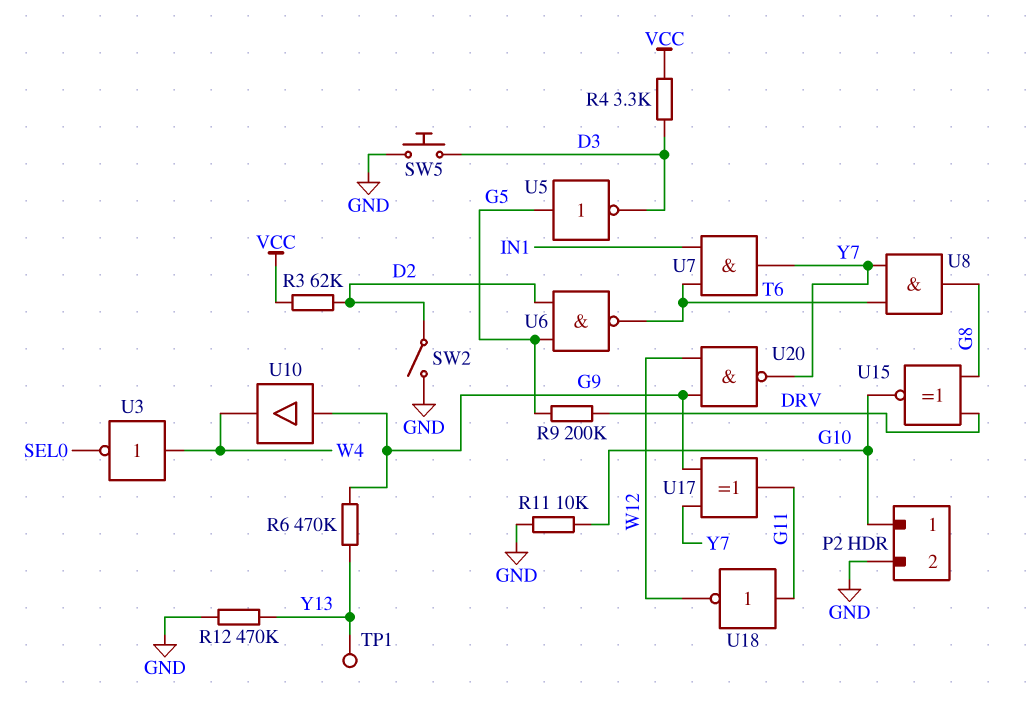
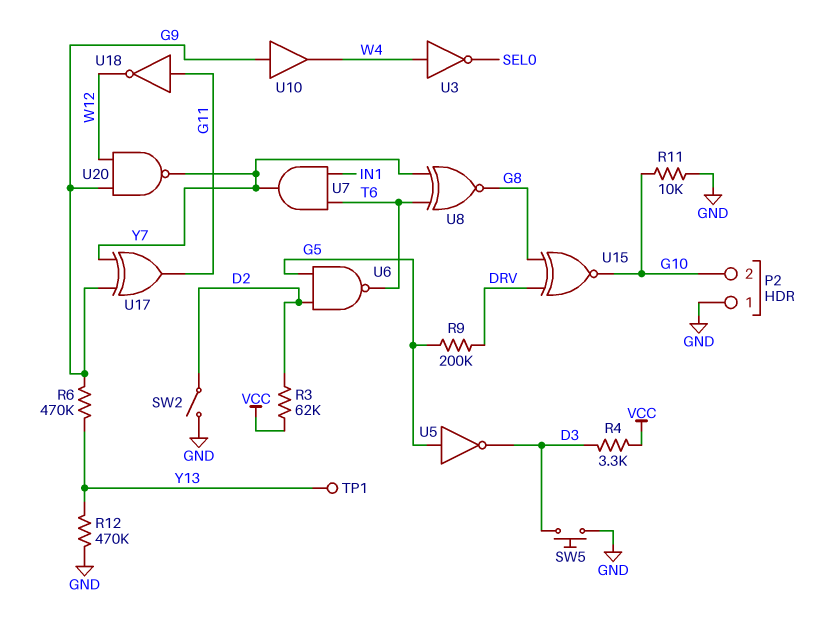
P2 pin 1: G10 -> GND
P2 pin 2: GND -> G10
U8: AND (in T6, in Y7, out G8) -> XNOR (in T6, in Y7, out G8)

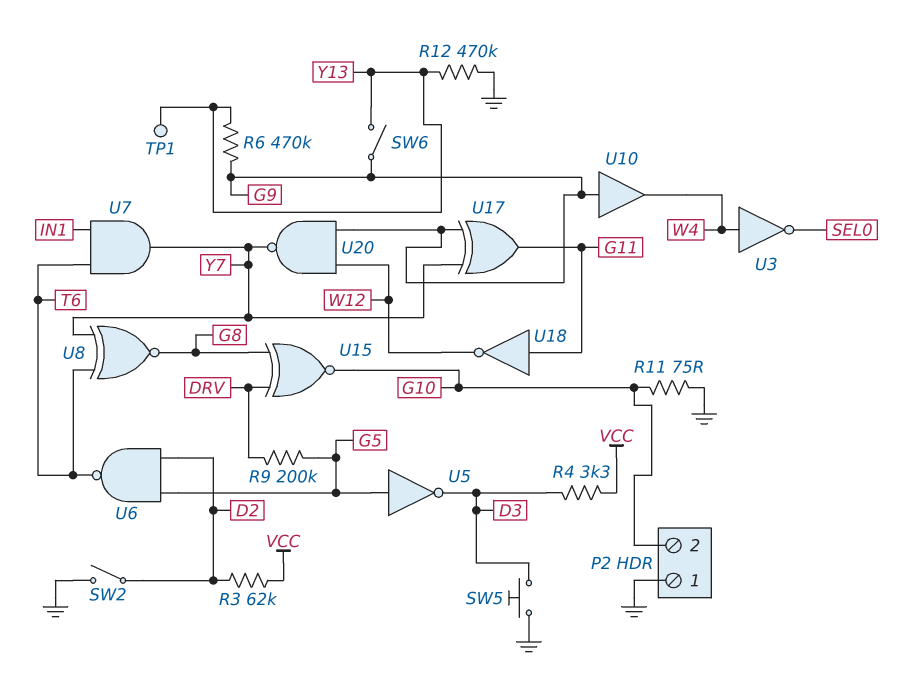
R11: 10k (G10, GND) -> 75 (G10, GND)
SW6: none -> switch (G9, Y13)

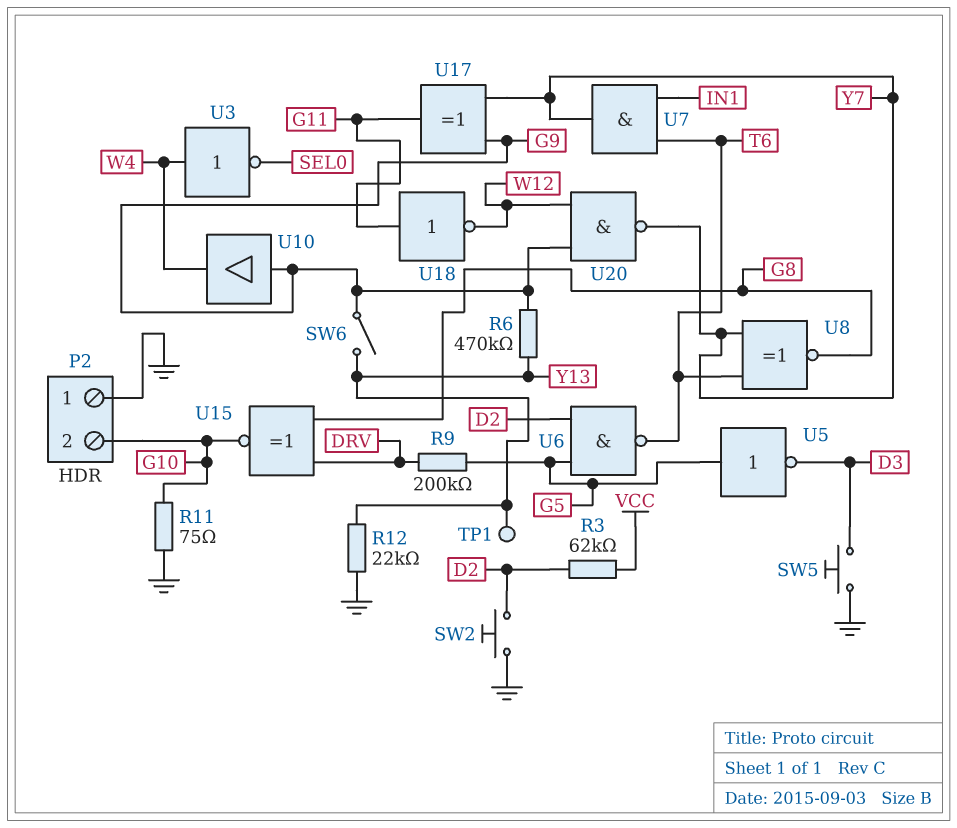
R4: 3.3k (D3, VCC) -> none
R12: 470k (GND, Y13) -> 22k (GND, Y13)
SW2: switch (D2, GND) -> button (D2, GND)

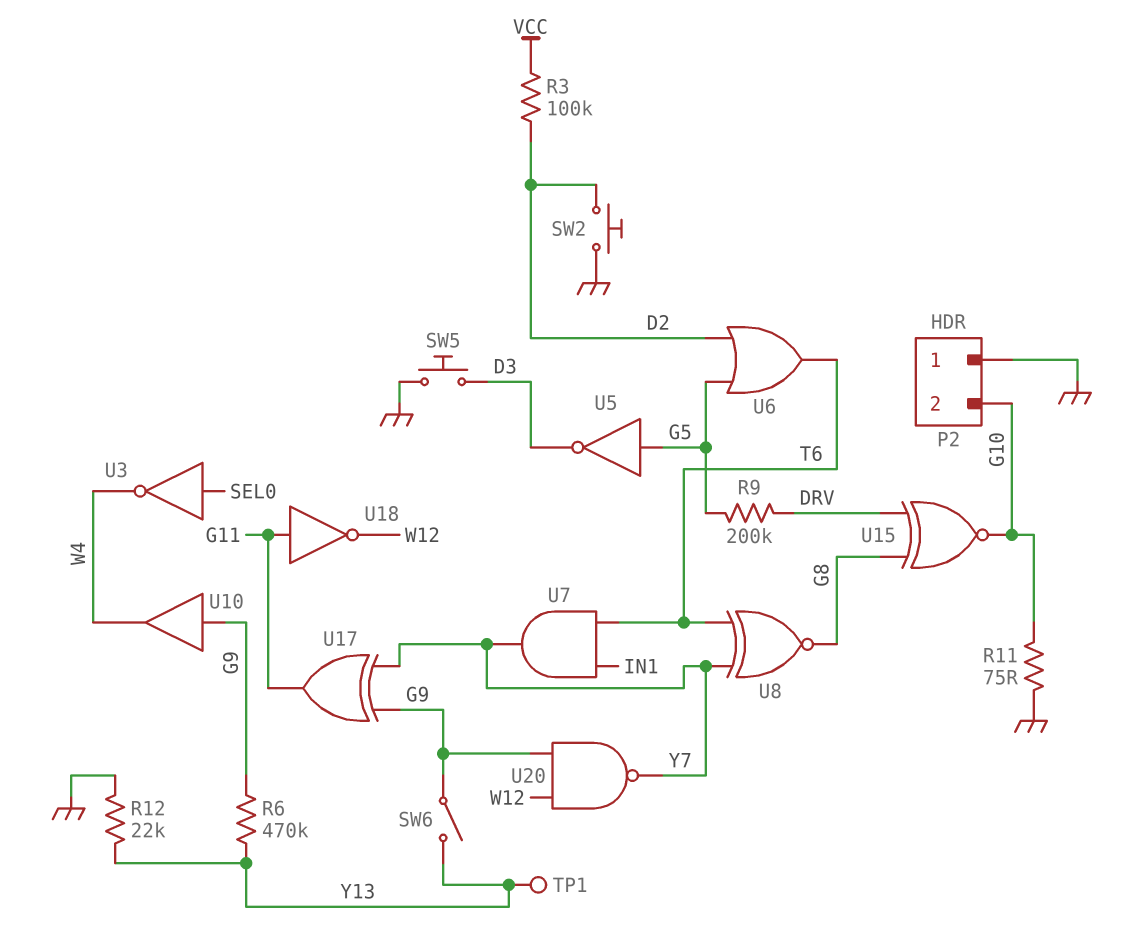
R3: 62k (D2, VCC) -> 100k (D2, VCC)
U3: NOT (in W4, out SEL0) -> NOT (in SEL0, out W4)
U6: NAND (in D2, in G5, out T6) -> OR (in D2, in G5, out T6)

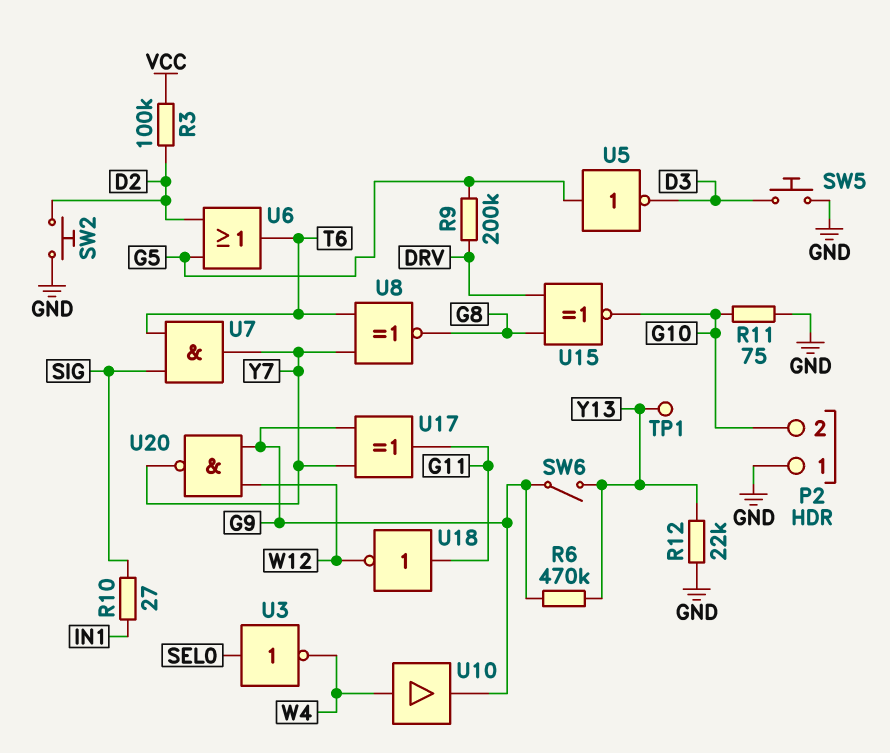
R10: none -> 27 (IN1, SIG)
U7: AND (in IN1, in T6, out Y7) -> AND (in SIG, in T6, out Y7)
U10: buffer (in G9, out W4) -> buffer (in W4, out G9)

